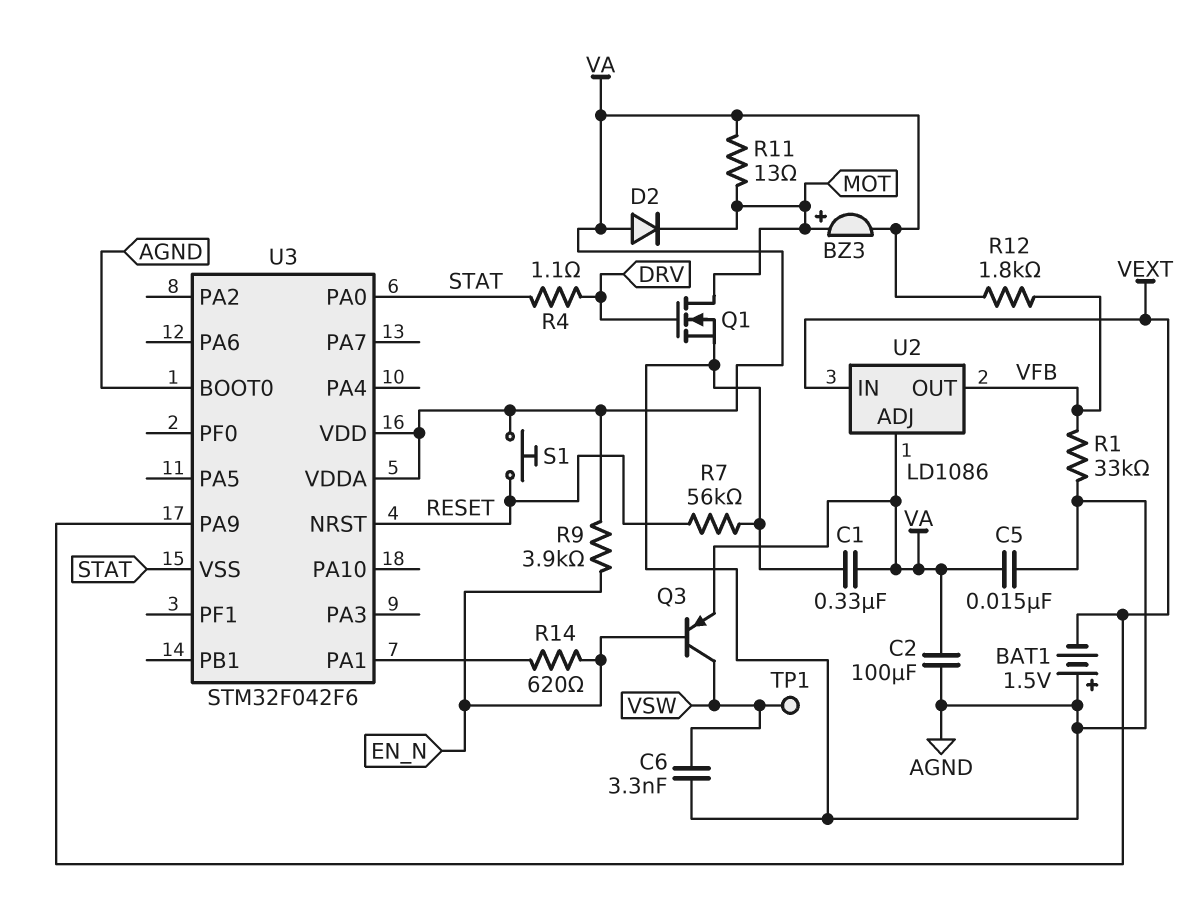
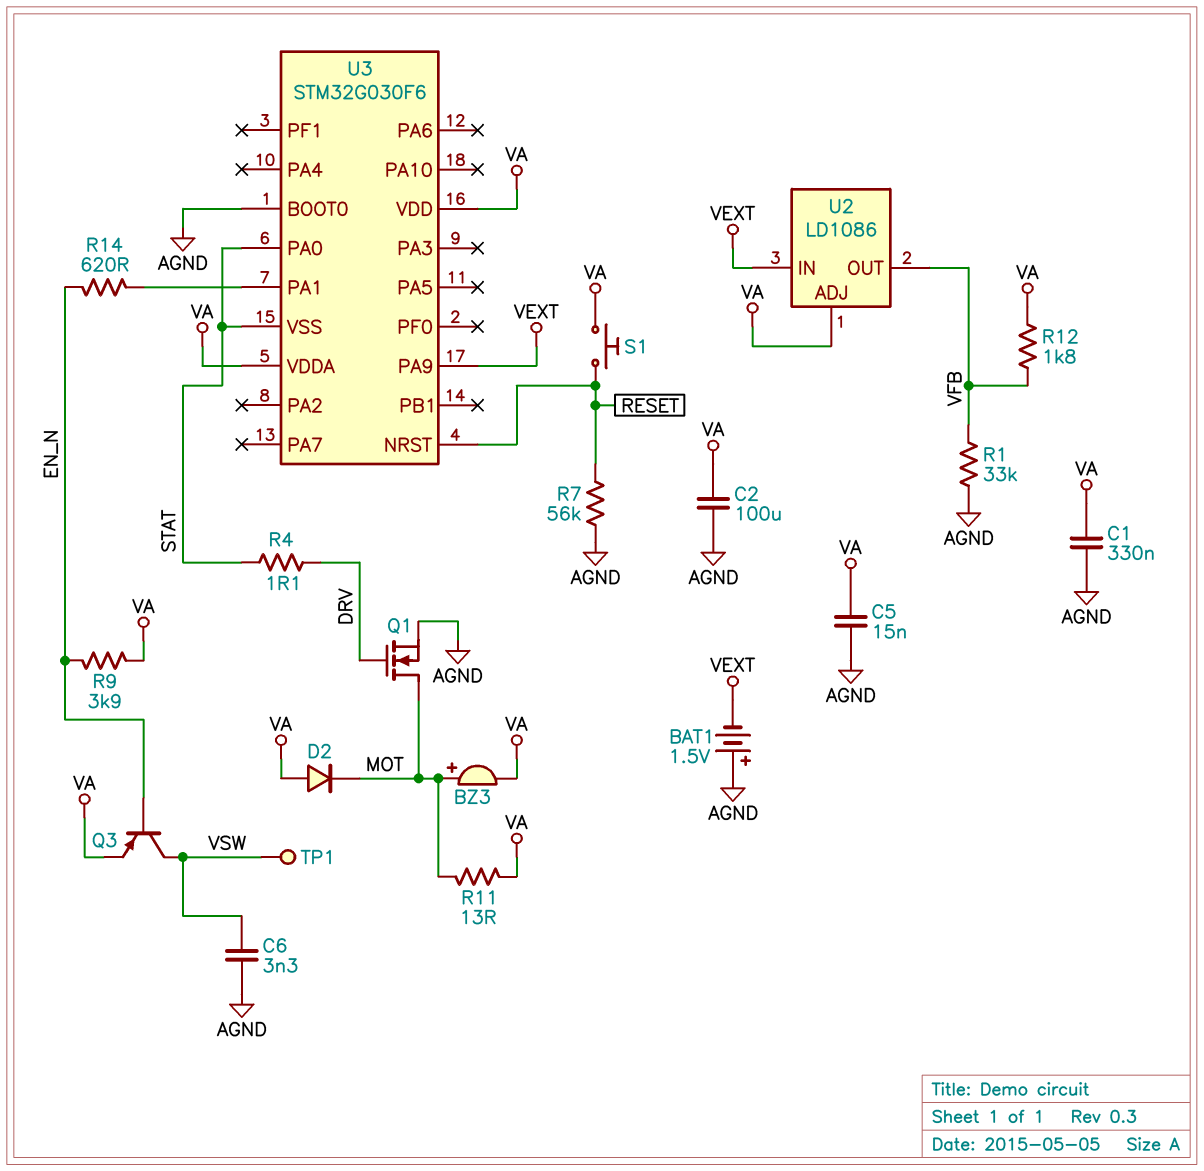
U3: STM32F042F6 -> STM32G030F6

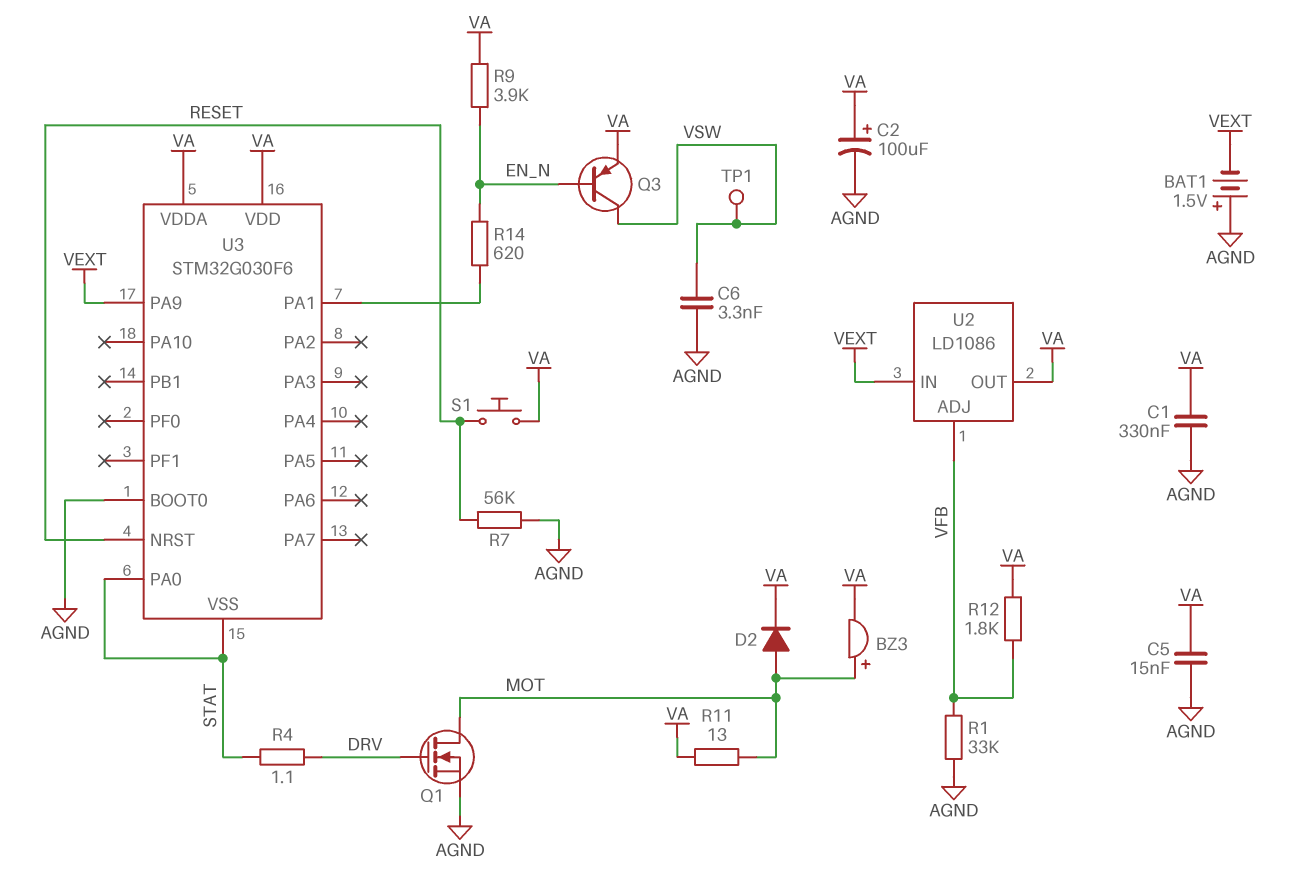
C2: 100uF (AGND, VA) -> 100uF (plus VA, minus AGND)
D2: diode (A VA, K MOT) -> diode (A MOT, K VA)
U2 pin ADJ: VA -> VFB
U2 pin OUT: VFB -> VA

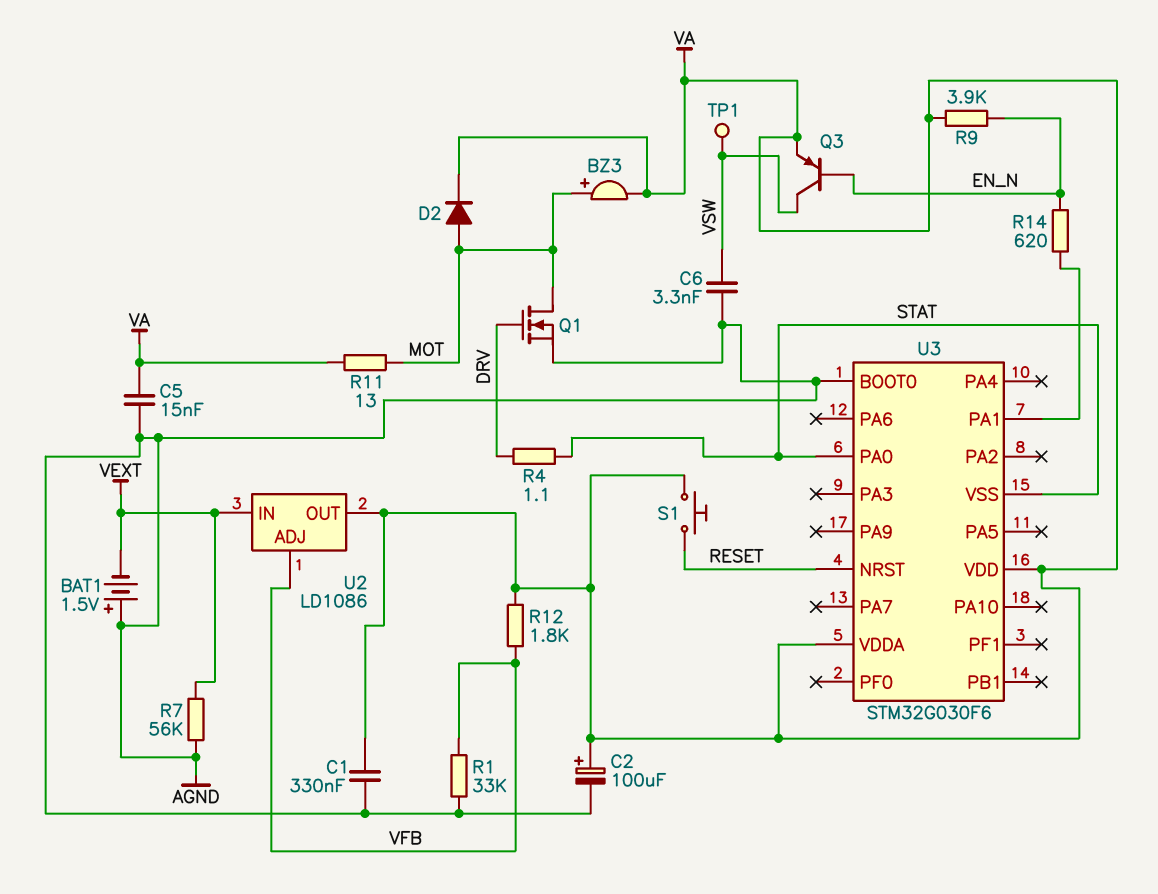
R7: 56k (AGND, RESET) -> 56k (AGND, VEXT)
U3 pin PA9: VEXT -> none

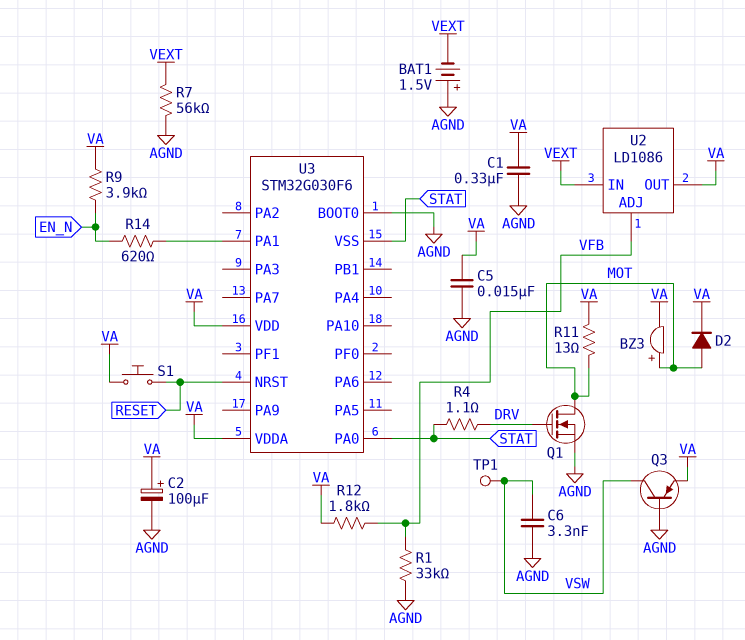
Q3: PNP (B EN_N, C VSW, E VA) -> PNP (B AGND, C VSW, E VA)

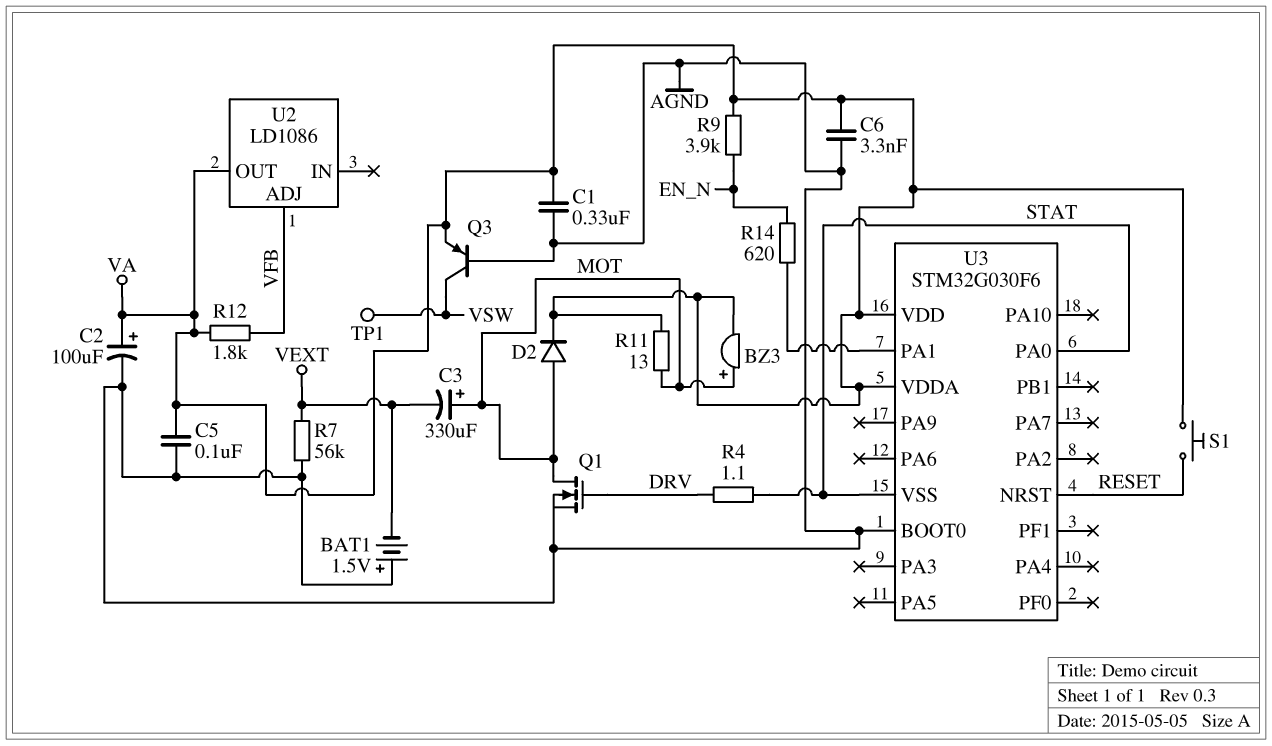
C3: none -> 330uF (plus MOT, minus VEXT)
C5: 15nF (AGND, VA) -> 100nF (AGND, VA)
C6: 3.3nF (AGND, VSW) -> 3.3nF (AGND, VA)
R1: 33k (AGND, VFB) -> none
U2 pin IN: VEXT -> none

